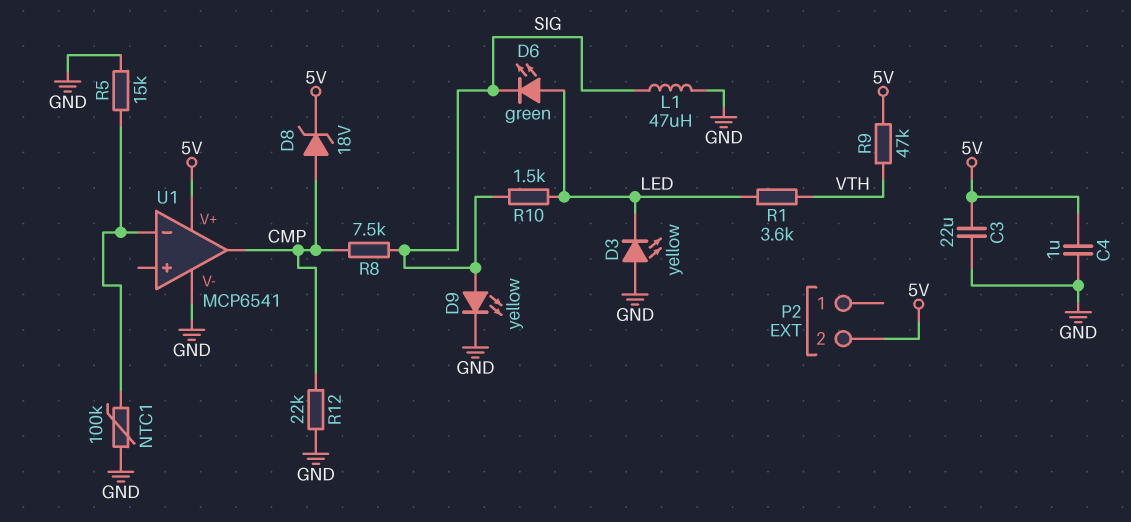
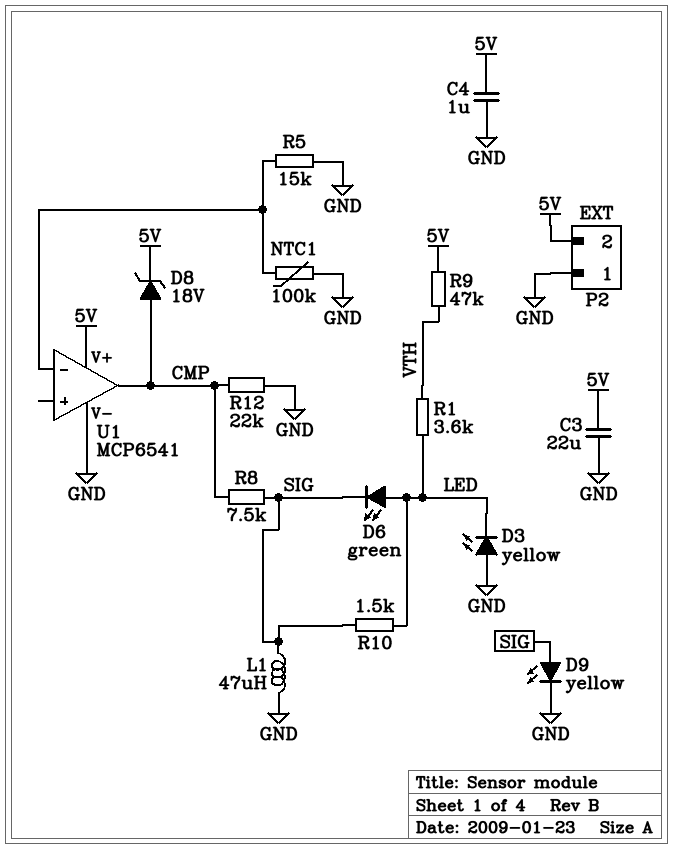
P2 pin 1: none -> GND

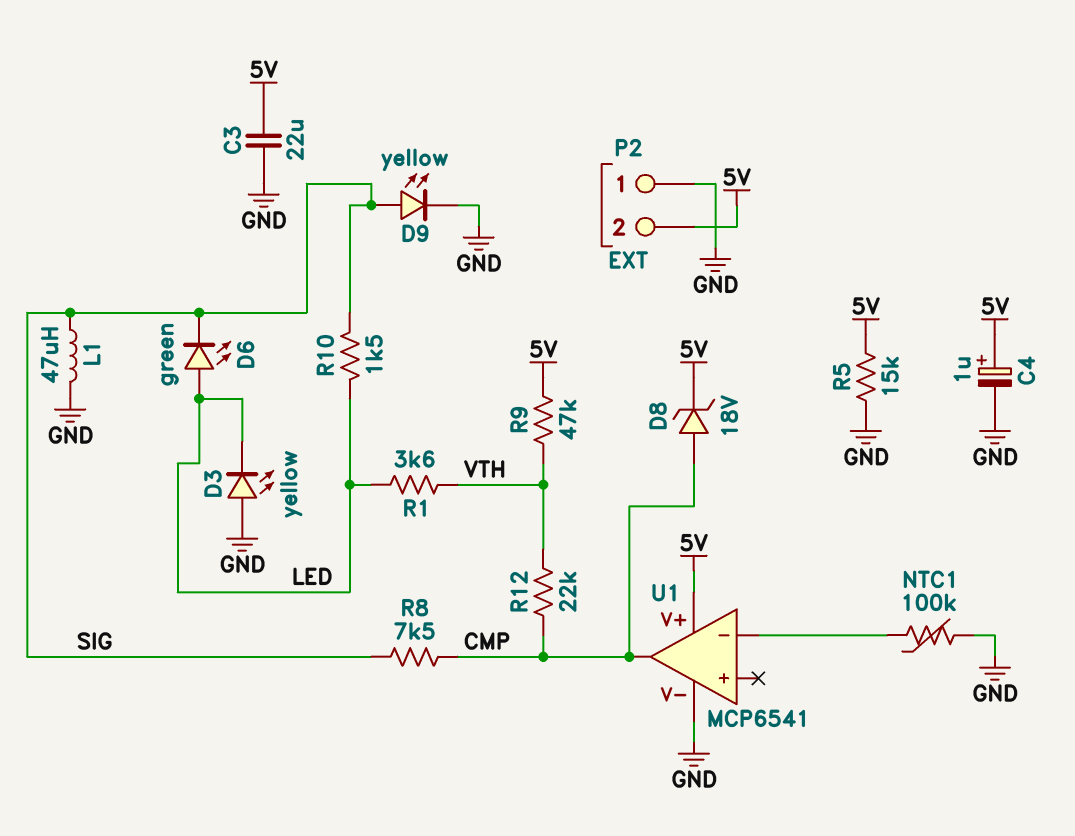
C4: 1uF (5V, GND) -> 1uF (plus 5V, minus GND)
R5: 15k (GND, U1/in-) -> 15k (5V, GND)
R12: 22k (CMP, GND) -> 22k (CMP, VTH)

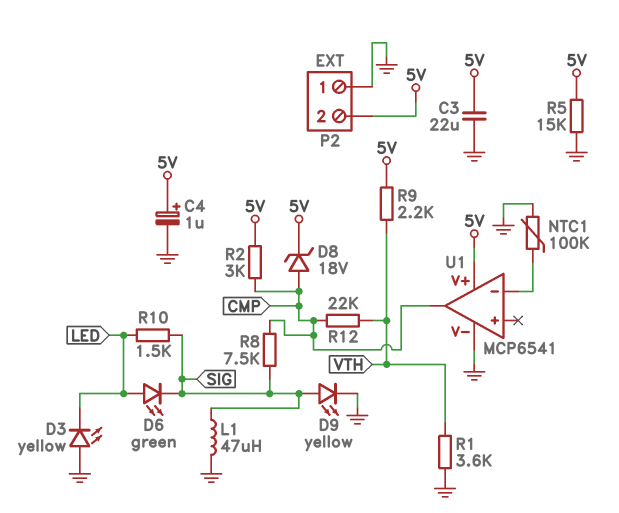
R1: 3.6k (LED, VTH) -> 3.6k (GND, VTH)
R2: none -> 3k (5V, CMP)
R9: 47k (5V, VTH) -> 2.2k (5V, VTH)

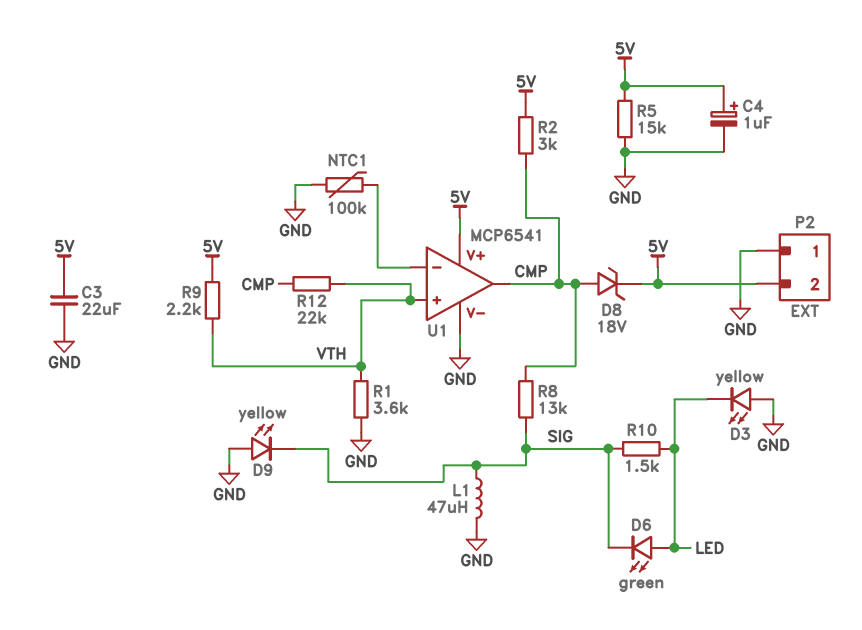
D9: LED yellow (A SIG, K GND) -> LED yellow (A GND, K SIG)
R8: 7.5k (CMP, SIG) -> 13k (CMP, SIG)
U1 pin in+: none -> VTH

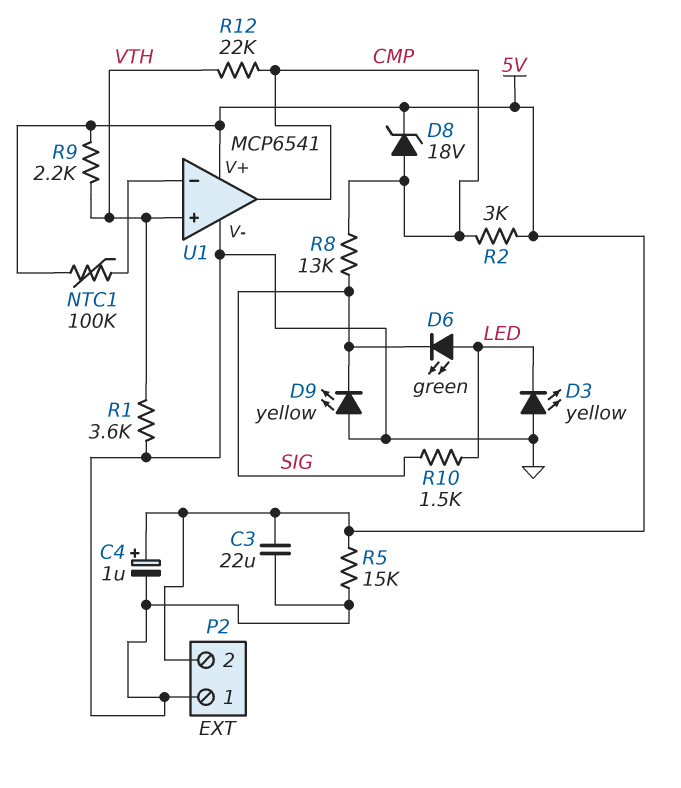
L1: 47uH (GND, SIG) -> none
NTC1: 100k (GND, U1/in-) -> 100k (5V, U1/in-)

